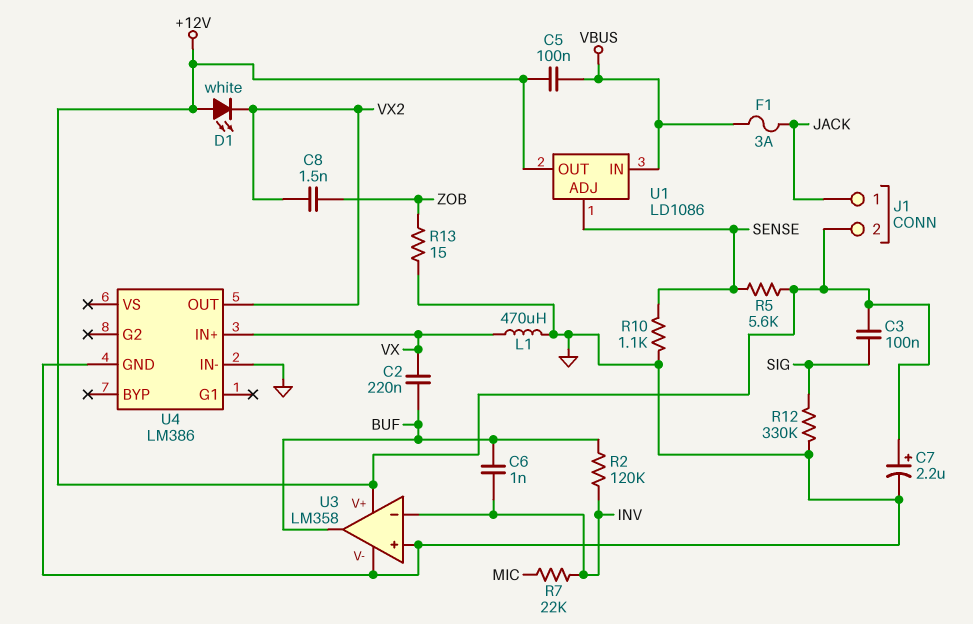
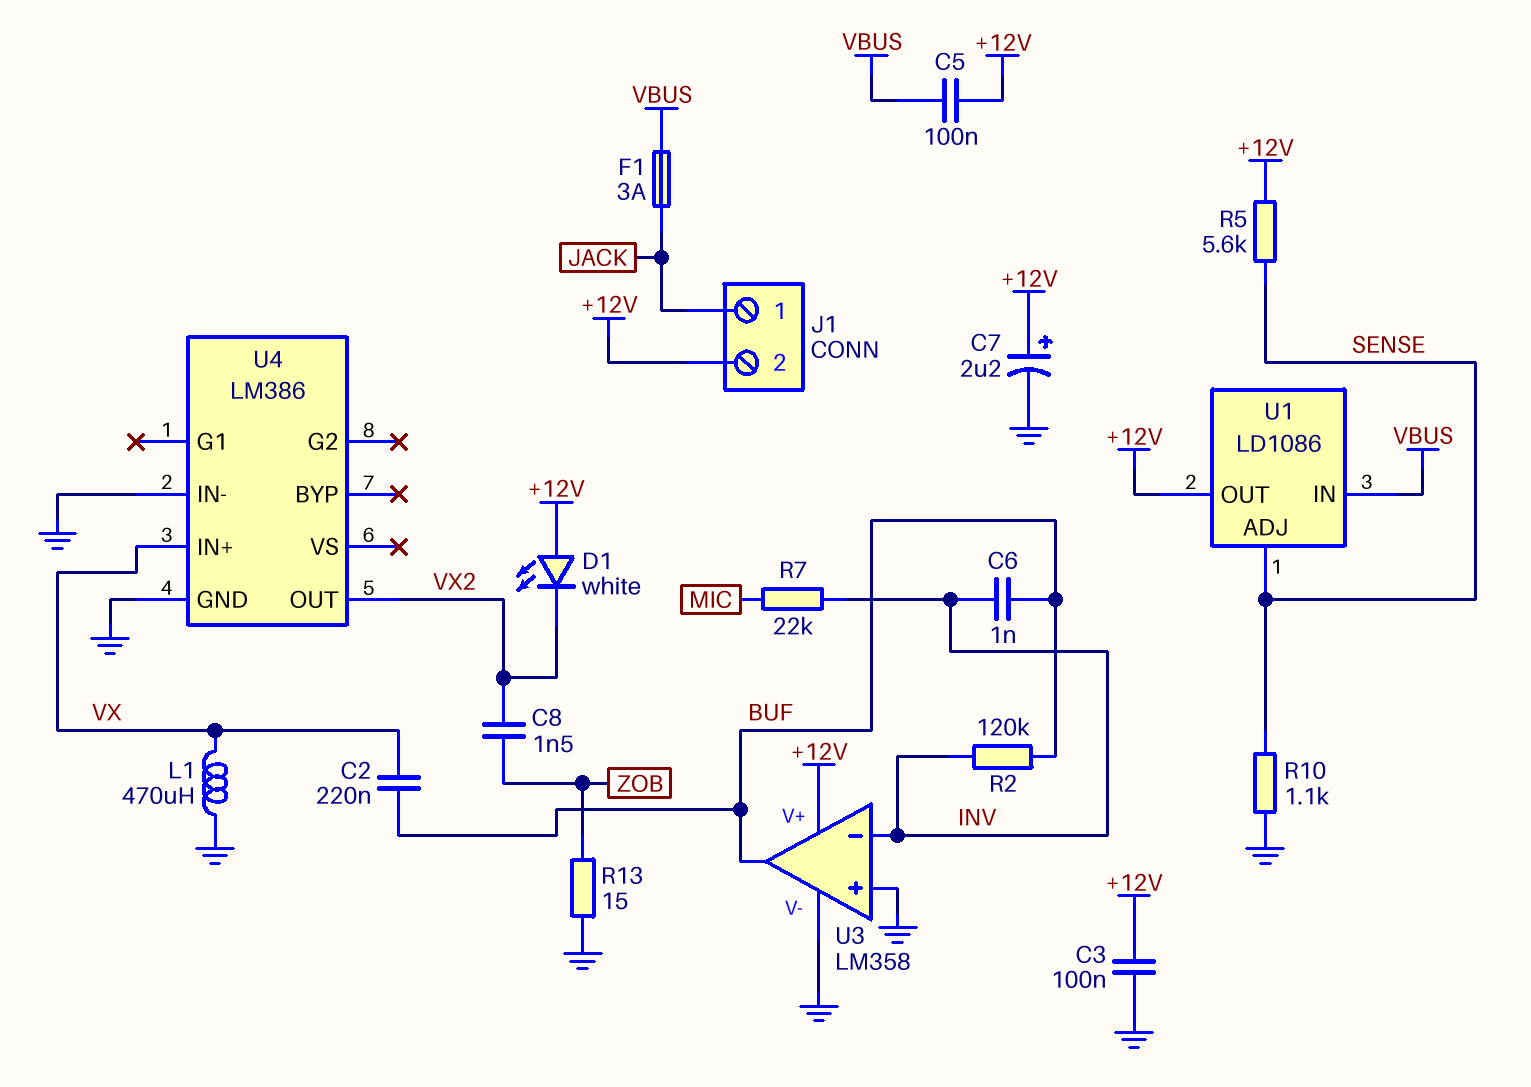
C3: 100nF (+12V, SIG) -> 100nF (+12V, GND)
R12: 330k (GND, SIG) -> none

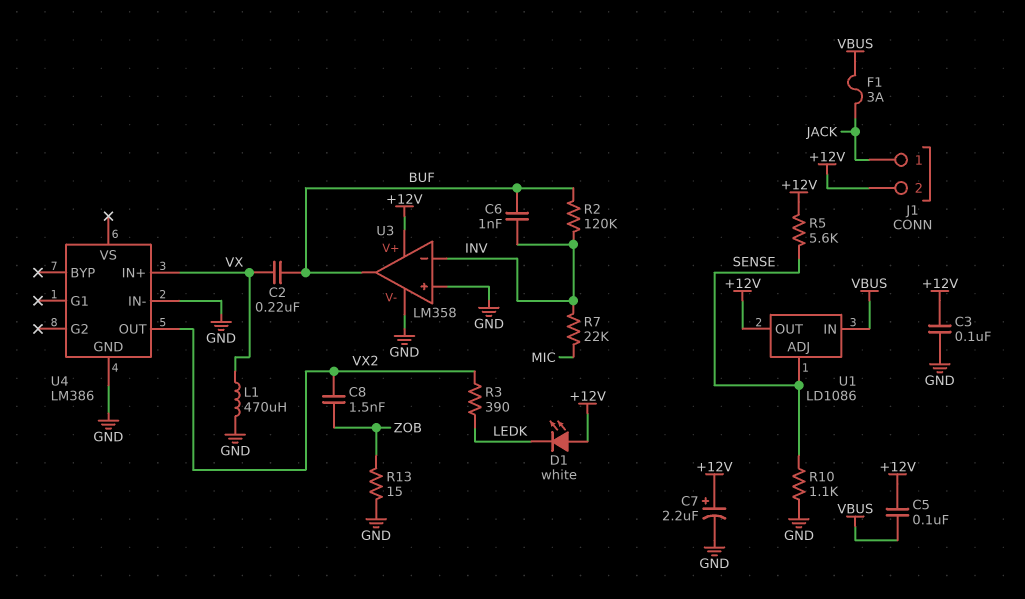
D1: LED white (A +12V, K VX2) -> LED white (A +12V, K LEDK)
R3: none -> 390 (LEDK, VX2)

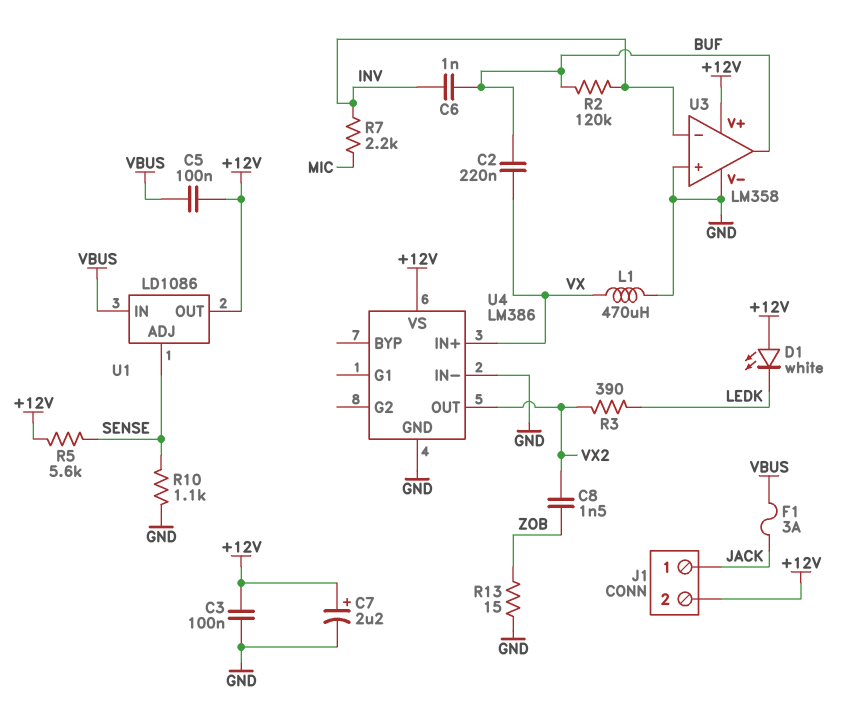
R7: 22k (INV, MIC) -> 2.2k (INV, MIC)
U4 pin VS: none -> +12V

